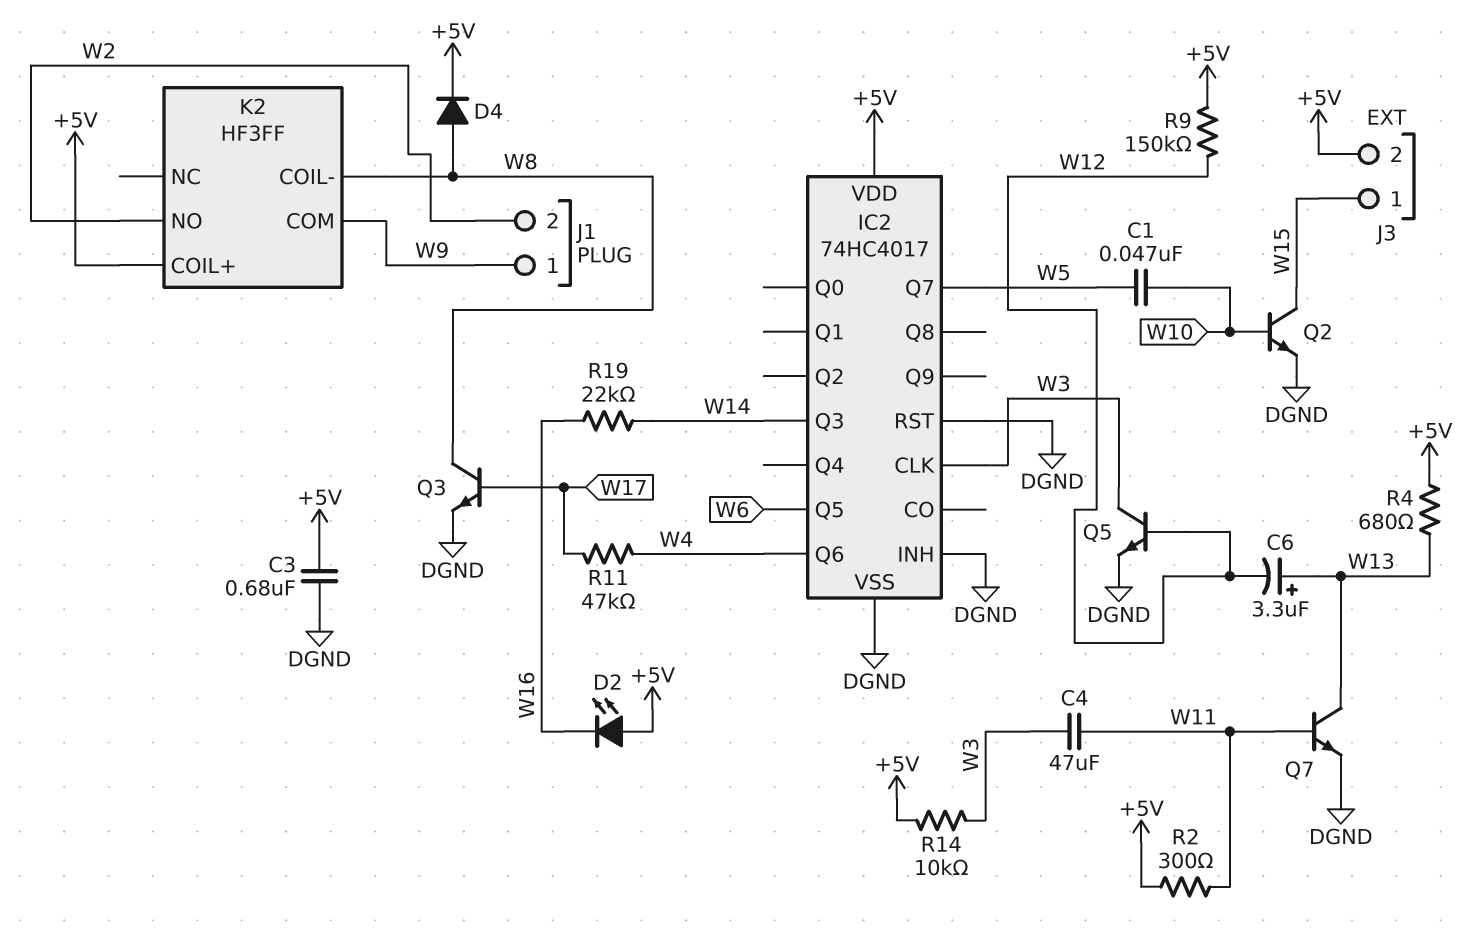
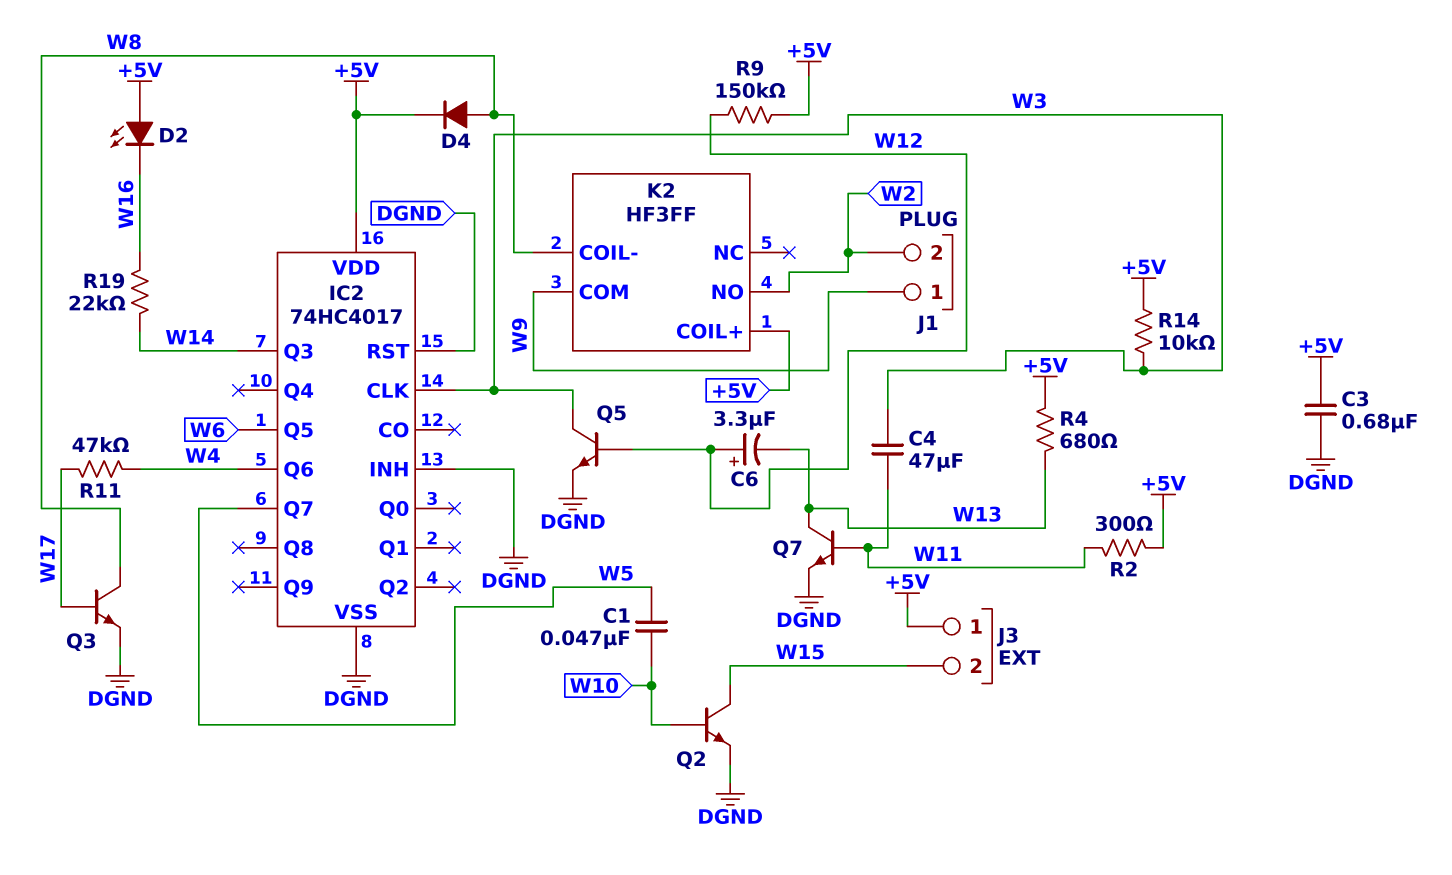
C6: 3.3uF (plus W13, minus W12) -> 3.3uF (plus W12, minus W13)
J3 pin 1: W15 -> +5V
J3 pin 2: +5V -> W15

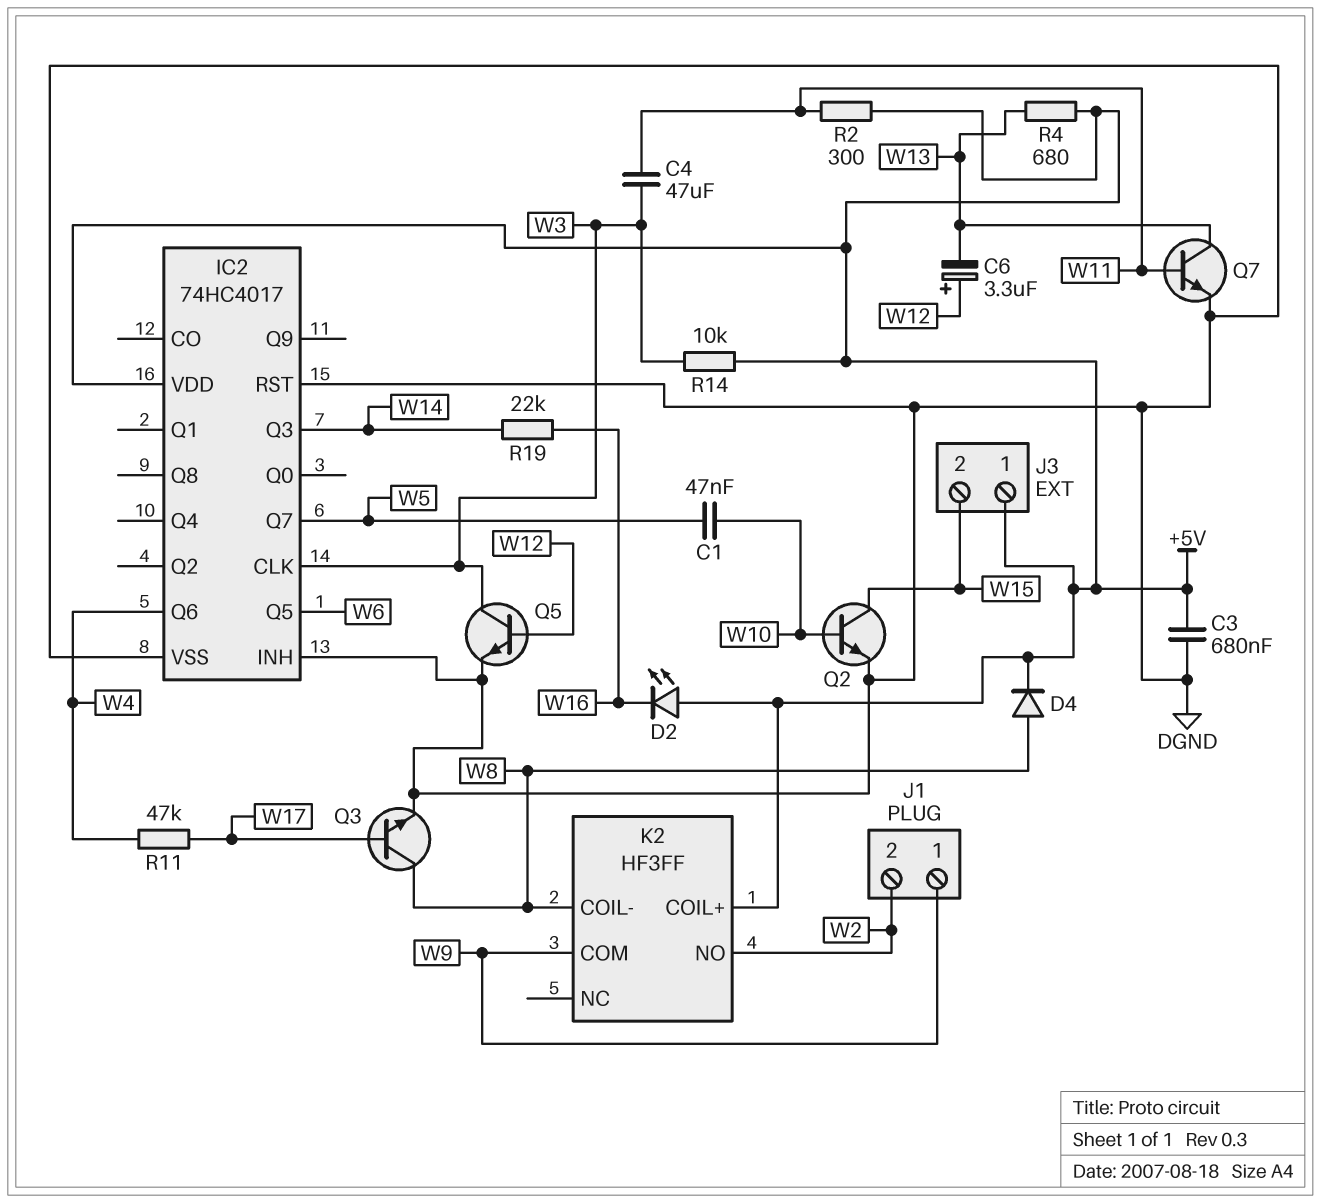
R9: 150k (+5V, W12) -> none

